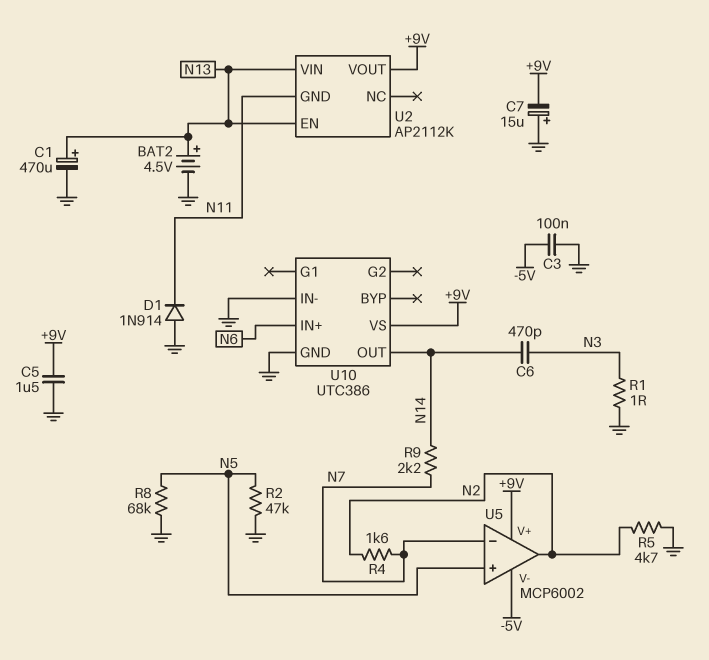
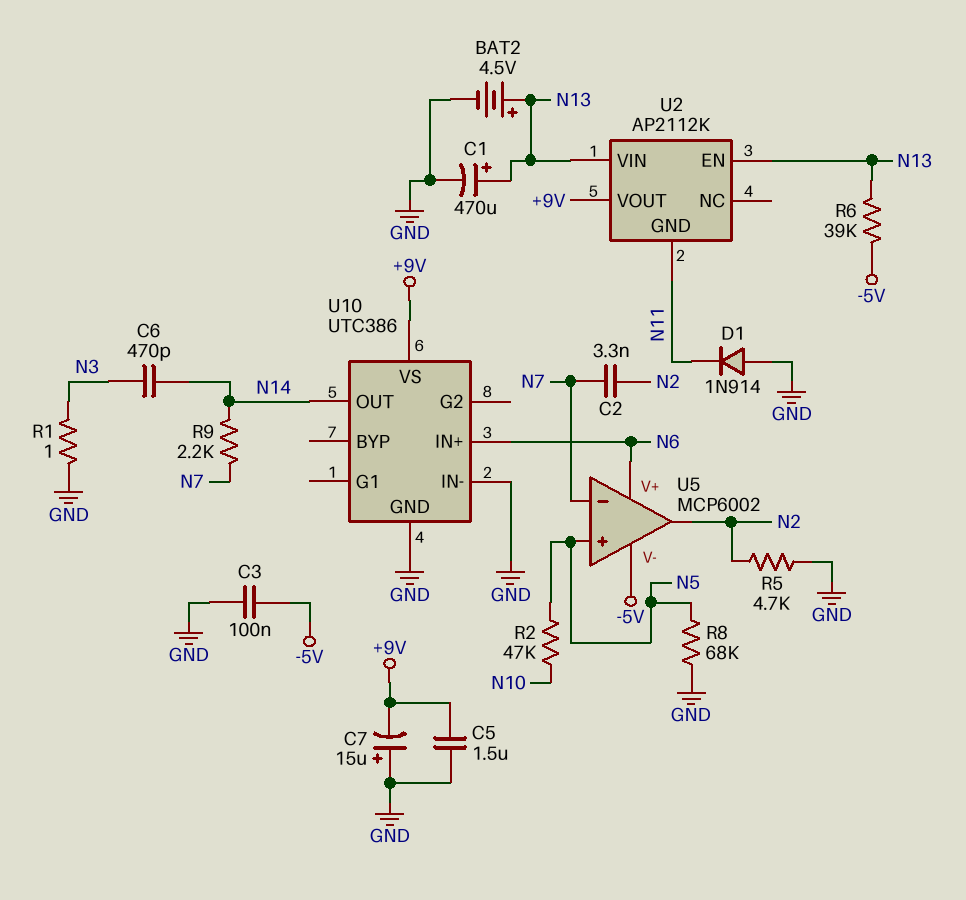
C2: none -> 3.3nF (N2, N7)
R2: 47k (GND, N5) -> 47k (N5, N10)
R4: 1.6k (N2, N7) -> none
R6: none -> 39k (-5V, N13)
U5 pin V+: +9V -> N6

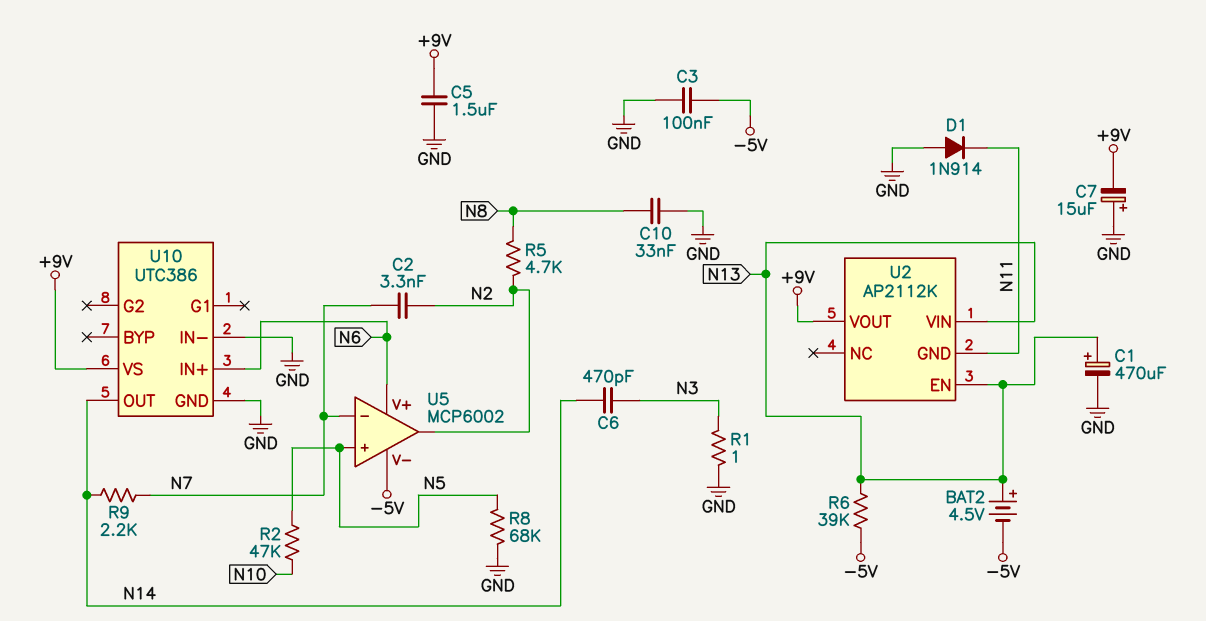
BAT2: 4.5V (plus N13, minus GND) -> 4.5V (plus N13, minus -5V)
C10: none -> 33nF (GND, N8)
R5: 4.7k (GND, N2) -> 4.7k (N2, N8)

